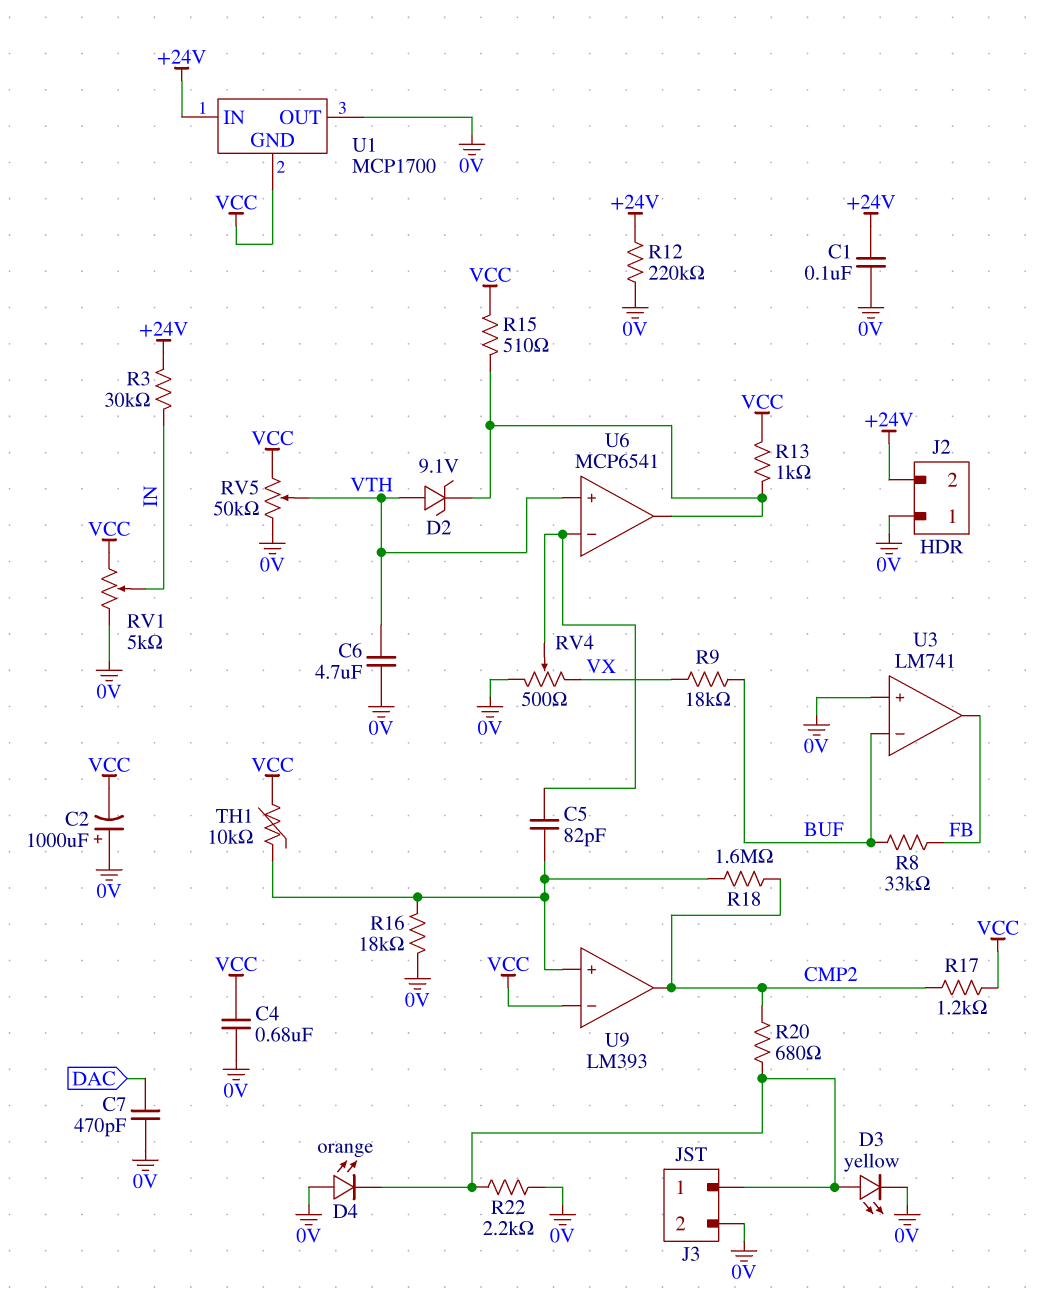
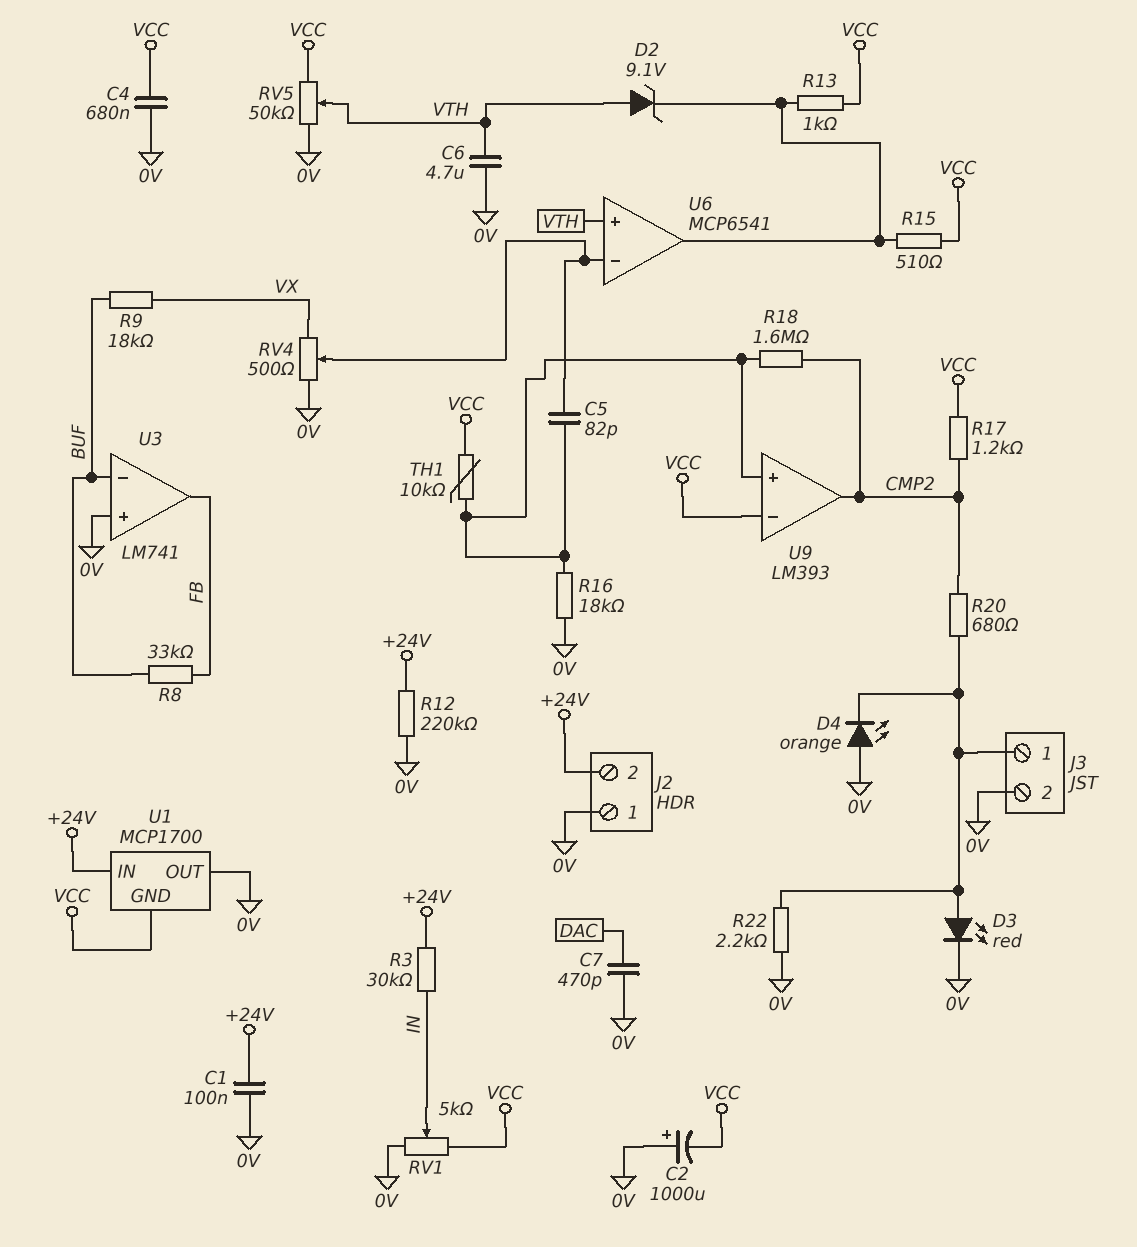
D3: LED yellow (A J3/1, K 0V) -> LED red (A J3/1, K 0V)

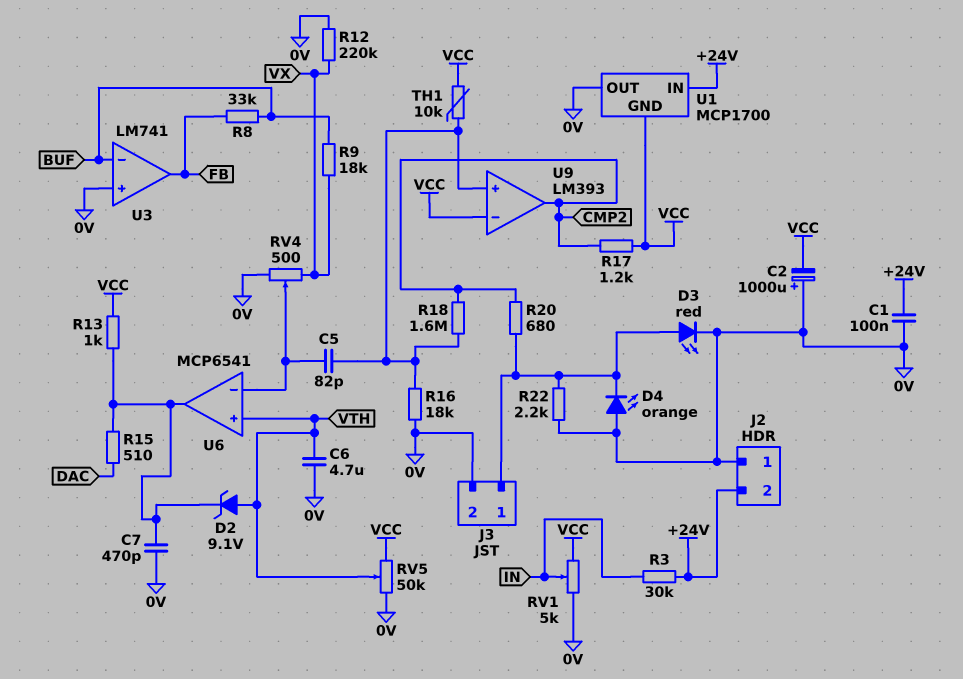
C4: 680nF (0V, VCC) -> none
C7: 470pF (0V, DAC) -> 470pF (0V, U6/out)
R12: 220k (+24V, 0V) -> 220k (0V, VX)
R15: 510 (U6/out, VCC) -> 510 (DAC, U6/out)

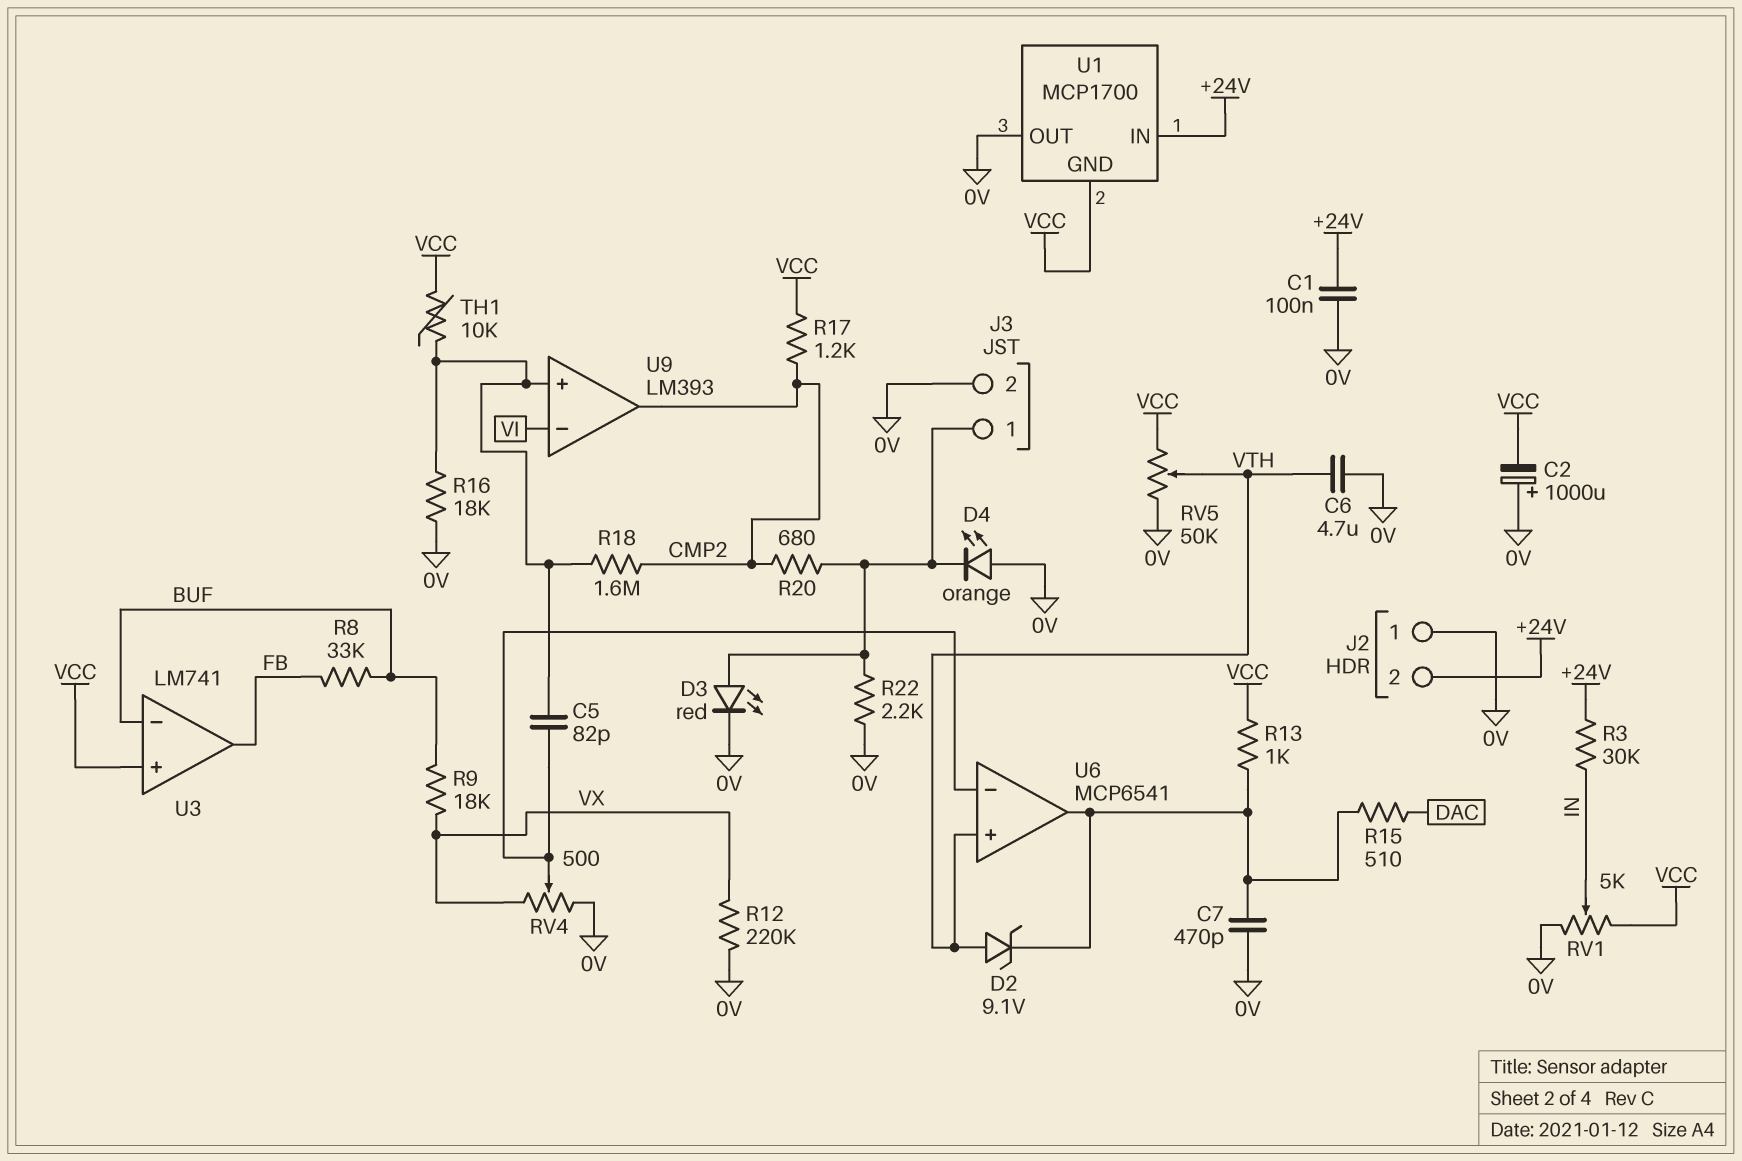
U3 pin in+: 0V -> VCC
U9 pin in-: VCC -> VI

